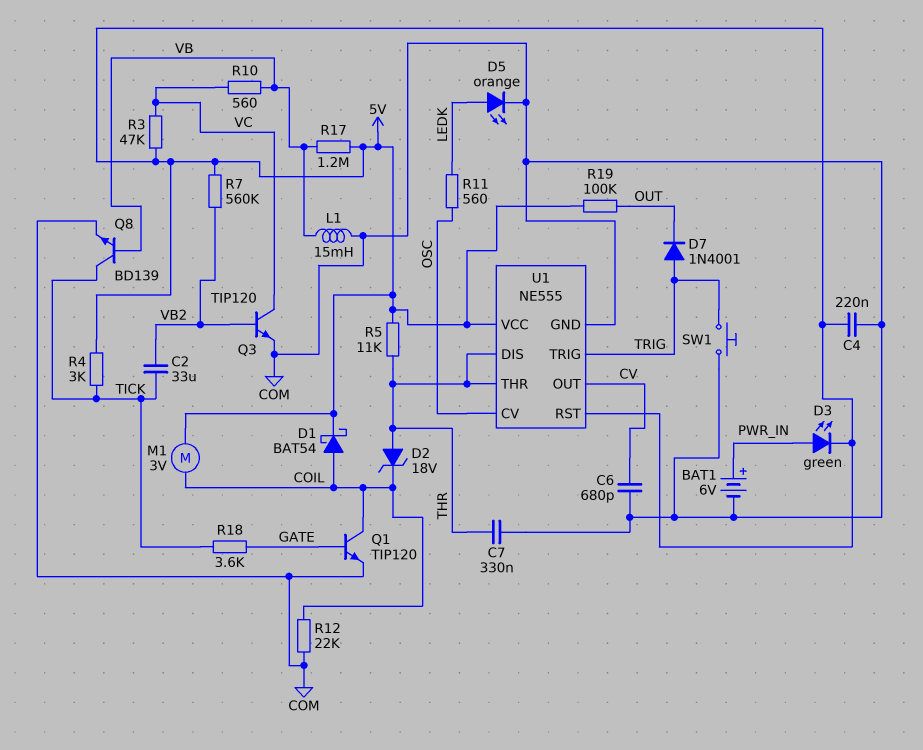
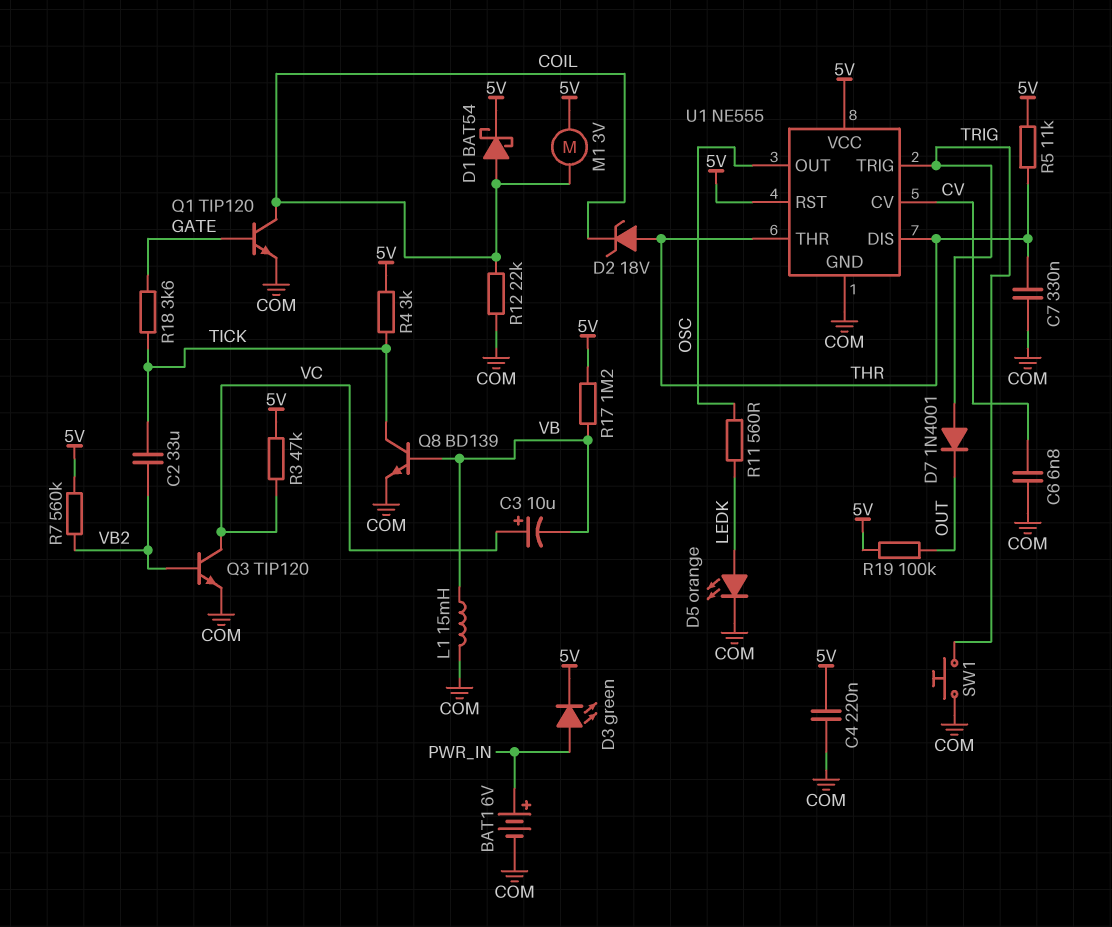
C3: none -> 10uF (plus VC, minus VB)
C6: 680pF (COM, CV) -> 6.8nF (COM, CV)
R10: 560 (VB, VC) -> none
U1 pin CV: OSC -> CV
U1 pin OUT: CV -> OSC

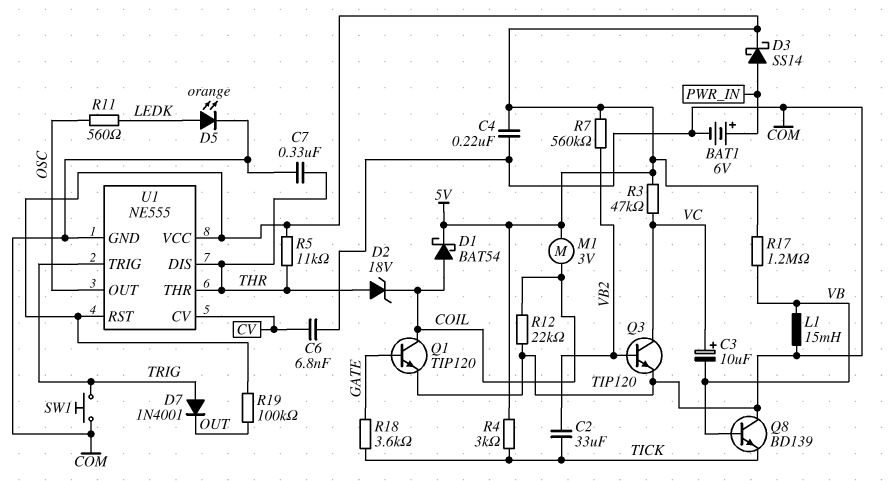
D3: LED green (A PWR_IN, K 5V) -> schottky SS14 (A PWR_IN, K 5V)
Q8: NPN BD139 (B VB, C TICK, E COM) -> NPN BD139 (B VB, C COM, E TICK)

